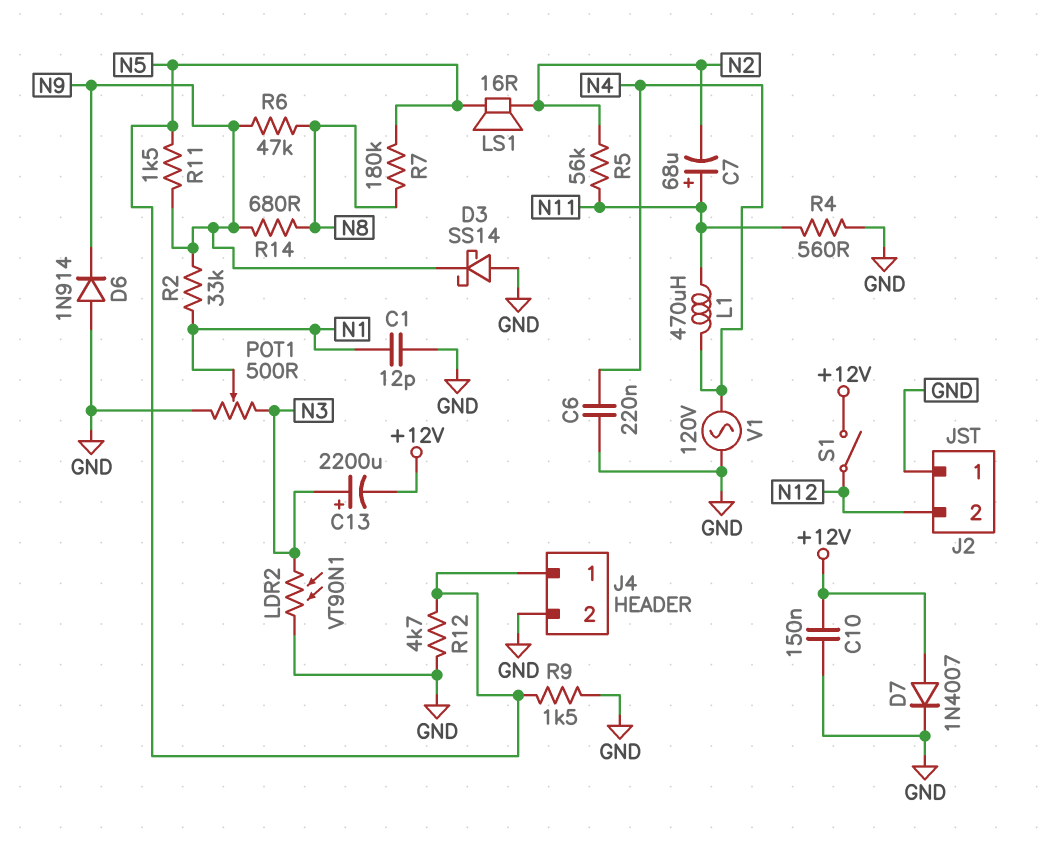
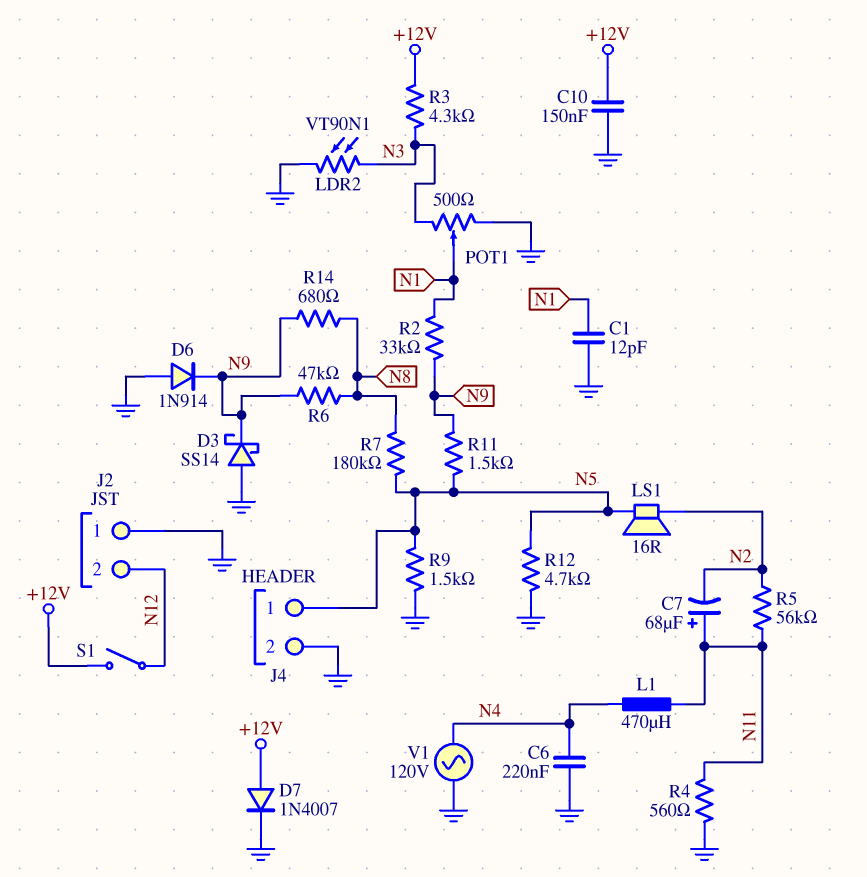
C13: 2200uF (plus N3, minus +12V) -> none
R3: none -> 4.3k (+12V, N3)

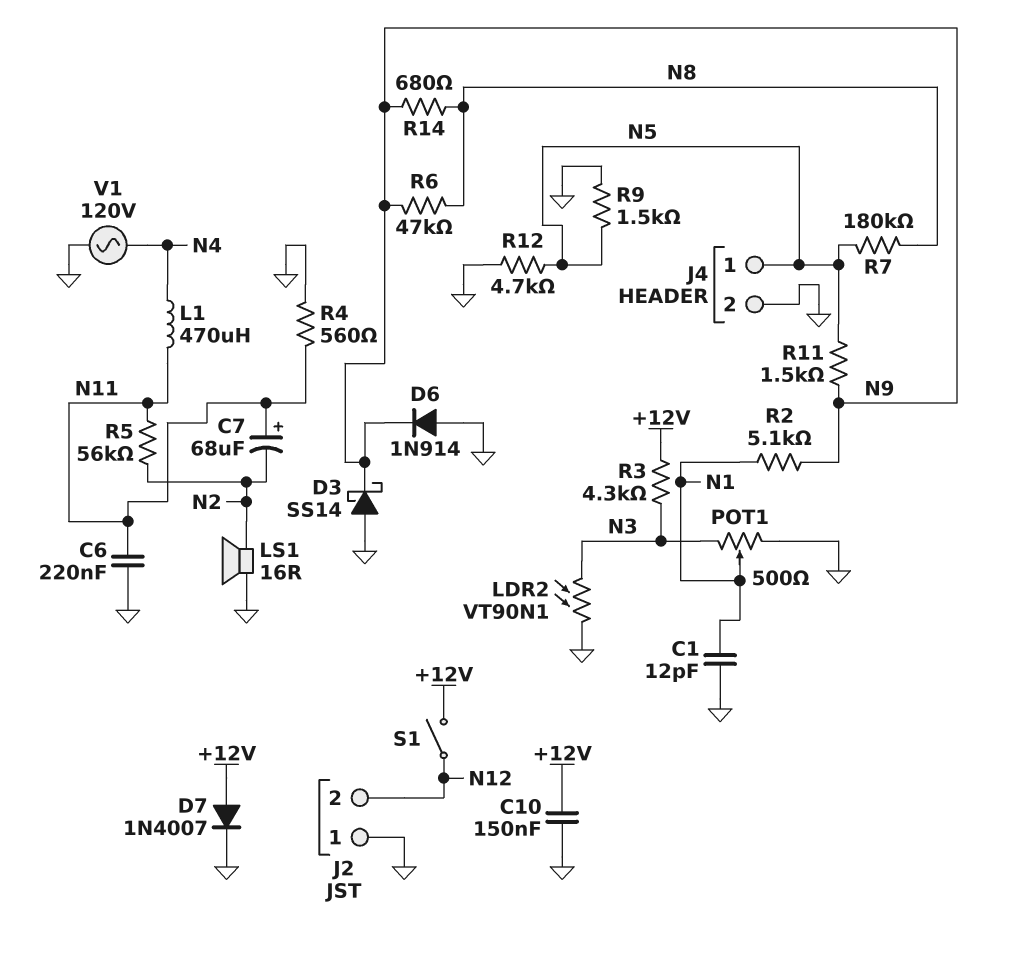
C6: 220nF (GND, N4) -> 220nF (GND, N11)
LS1: speaker 16R (N2, N5) -> speaker 16R (GND, N2)
R2: 33k (N1, N9) -> 5.1k (N1, N9)

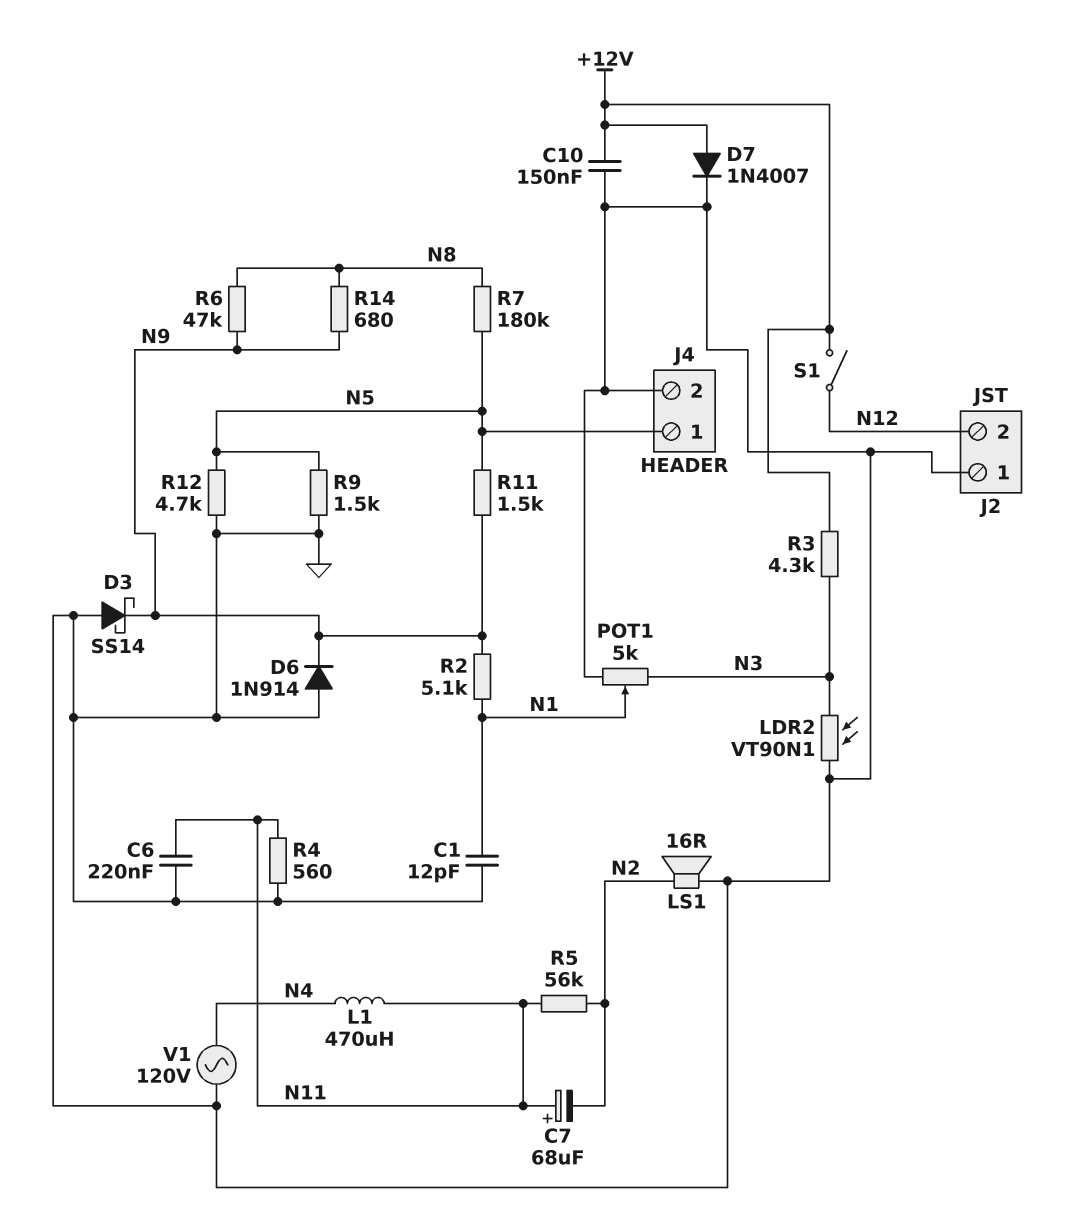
POT1: 500 (GND, N3, wiper N1) -> 5k (GND, N3, wiper N1)

